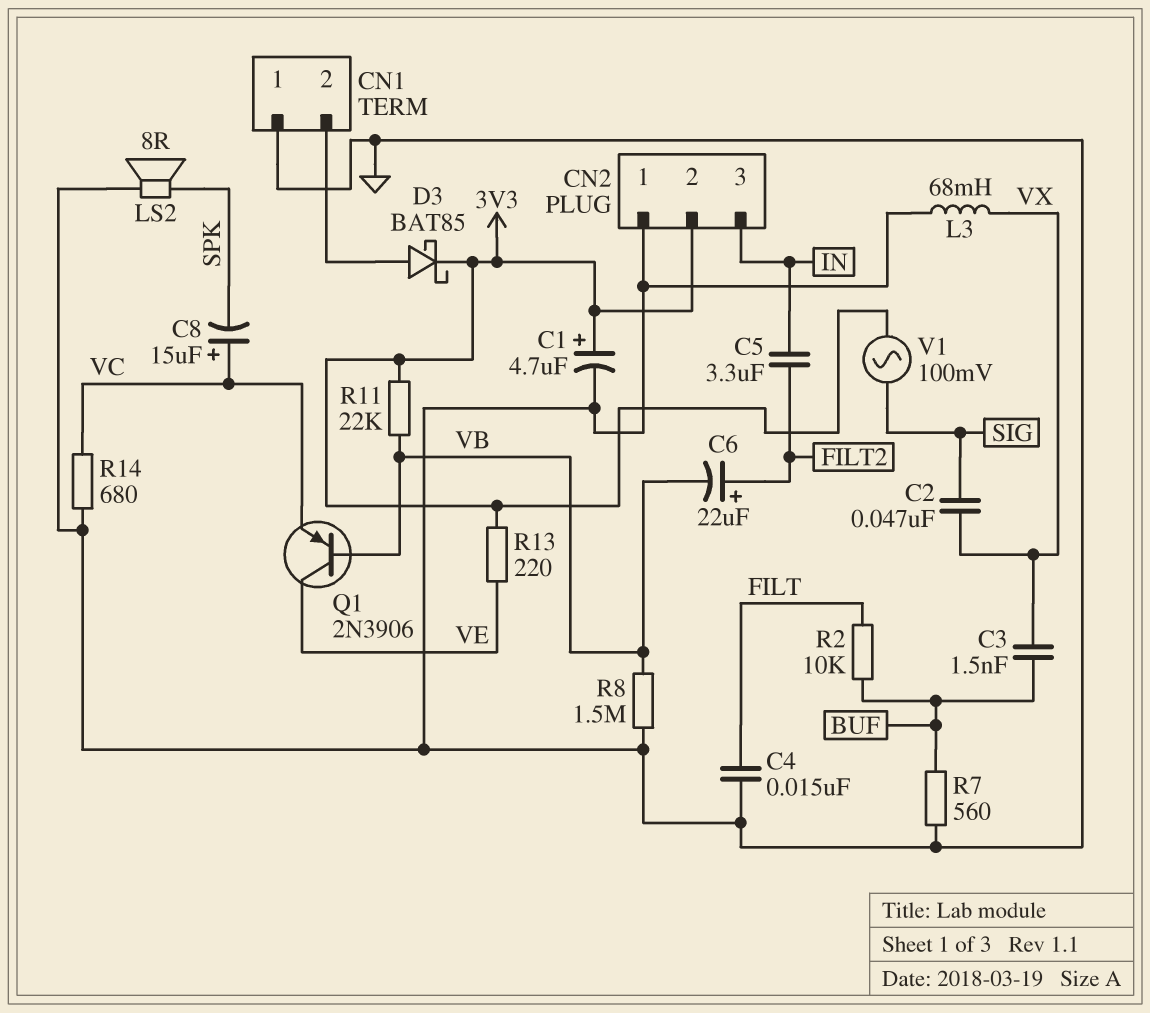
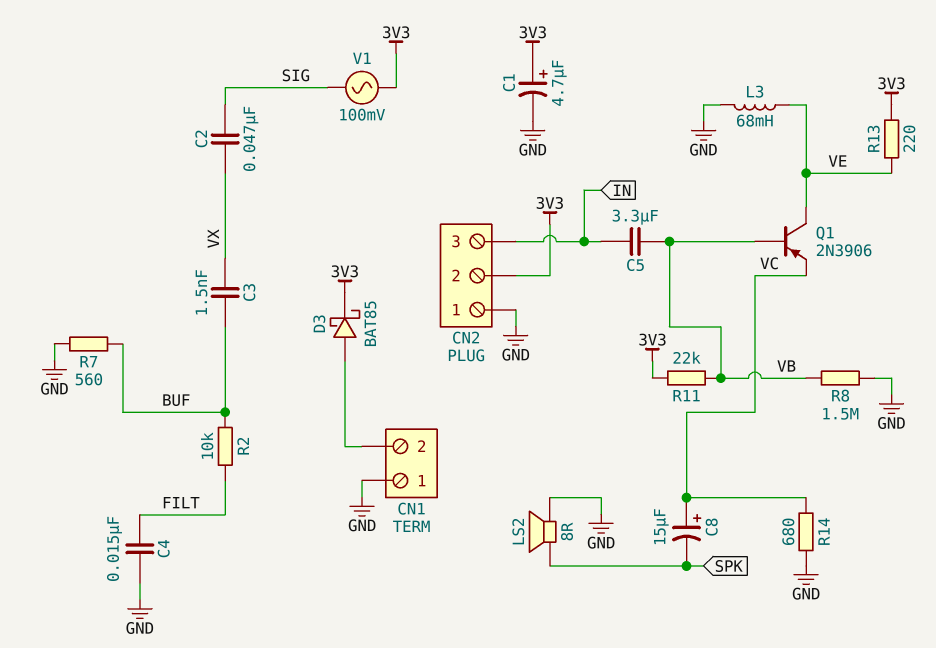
C5: 3.3uF (FILT2, IN) -> 3.3uF (IN, VB)
C6: 22uF (plus FILT2, minus VB) -> none
L3: 68mH (GND, VX) -> 68mH (GND, VE)

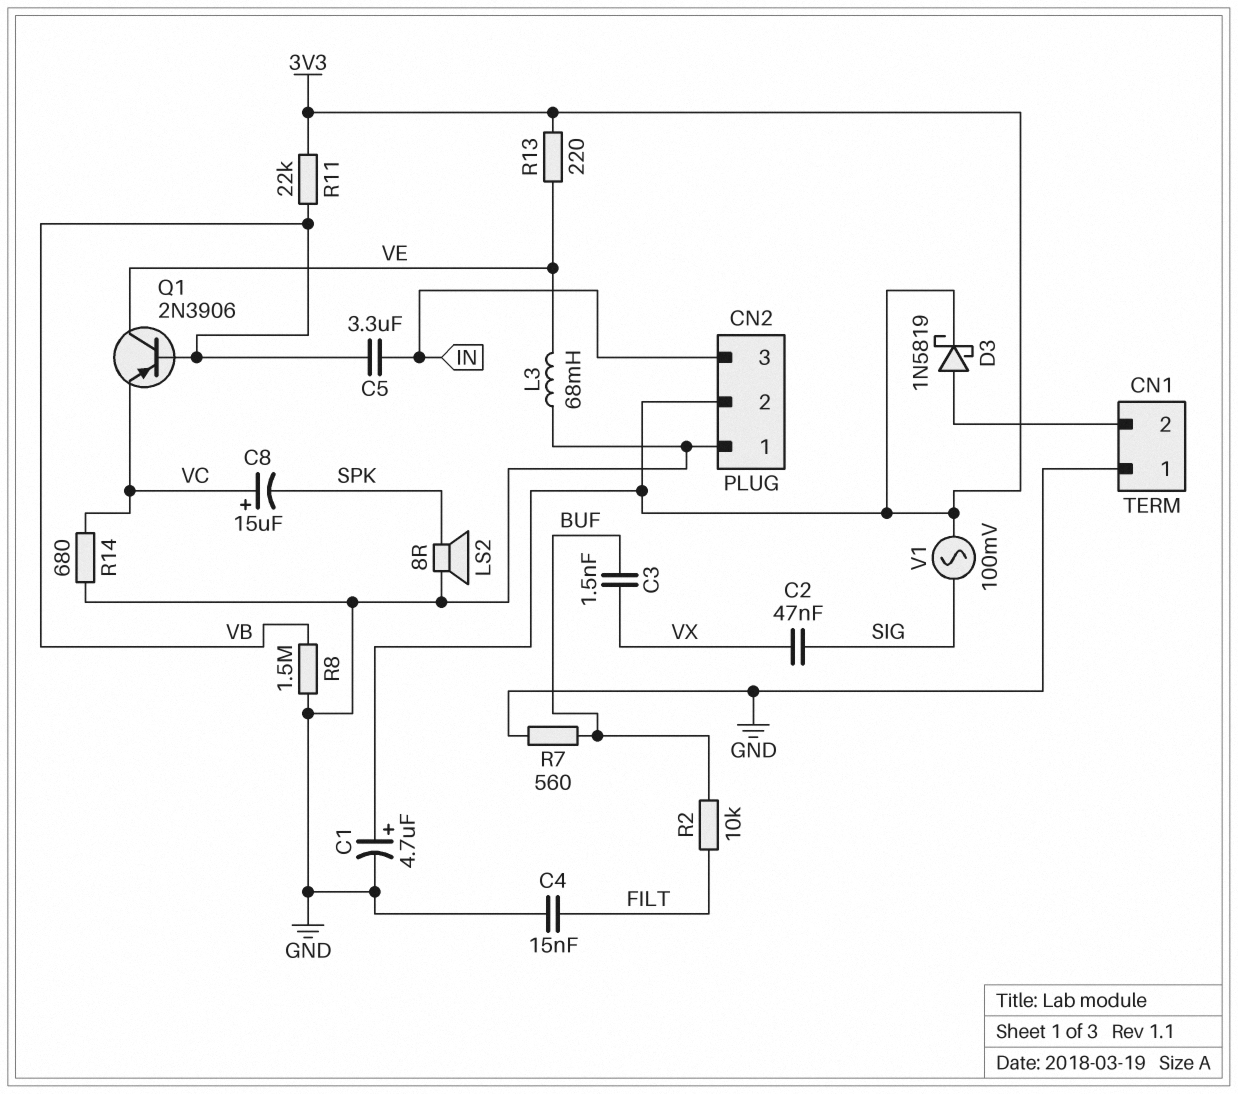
D3: schottky BAT85 (A CN1/2, K 3V3) -> schottky 1N5819 (A CN1/2, K 3V3)

